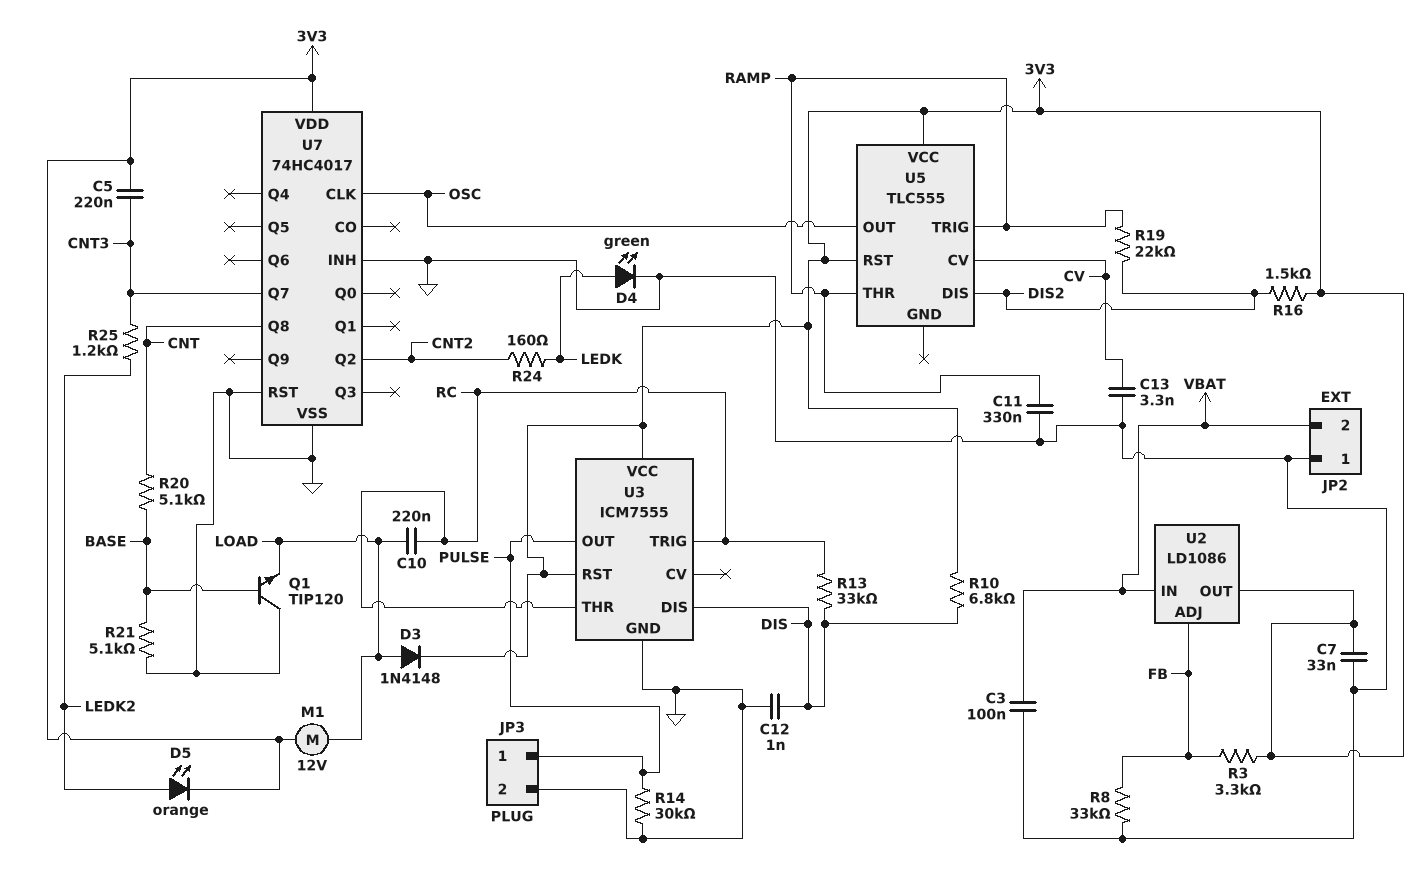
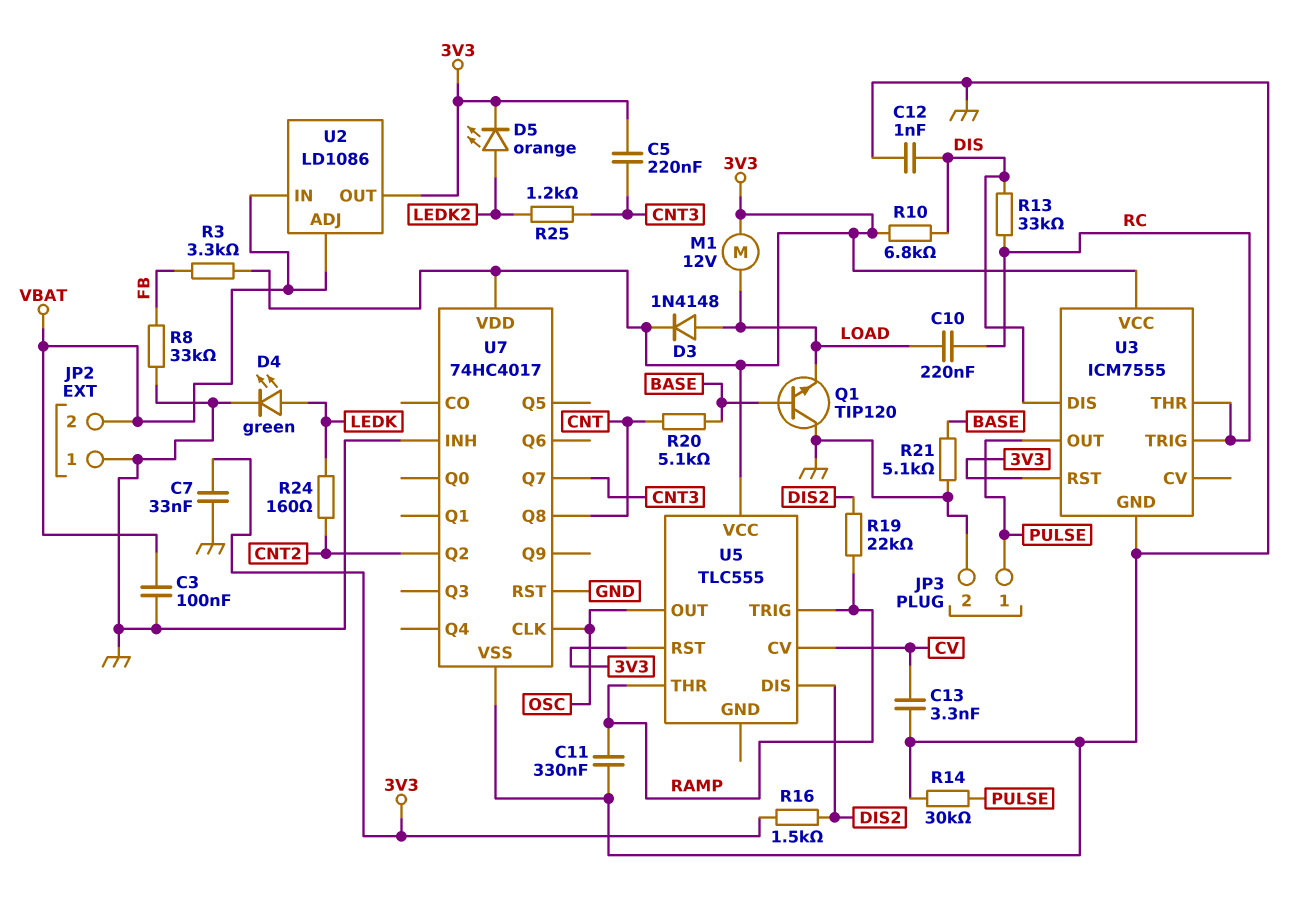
U2 pin ADJ: FB -> VBAT

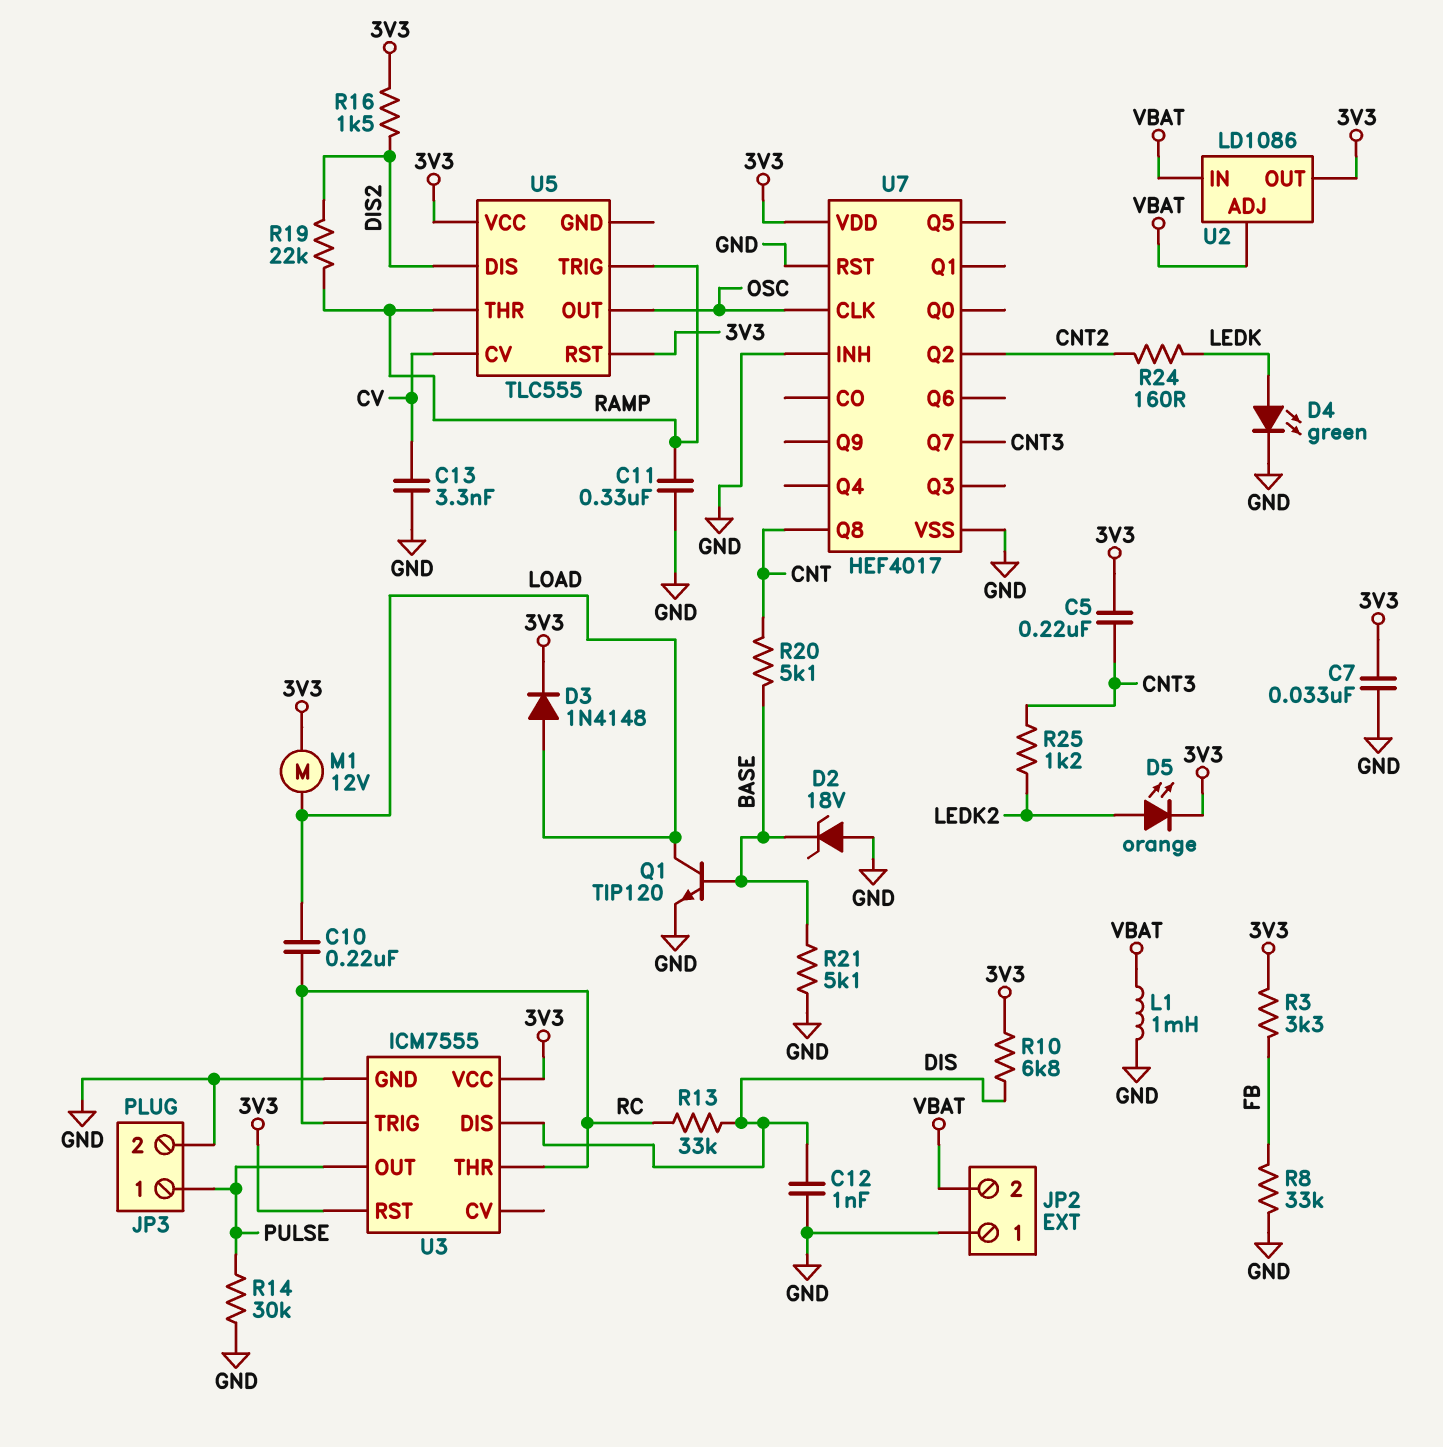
C3: 100nF (GND, VBAT) -> none
D2: none -> zener 18V (A GND, K BASE)
L1: none -> 1mH (GND, VBAT)
Q1: NPN TIP120 (B BASE, C GND, E LOAD) -> NPN TIP120 (B BASE, C LOAD, E GND)
U7: 74HC4017 -> HEF4017

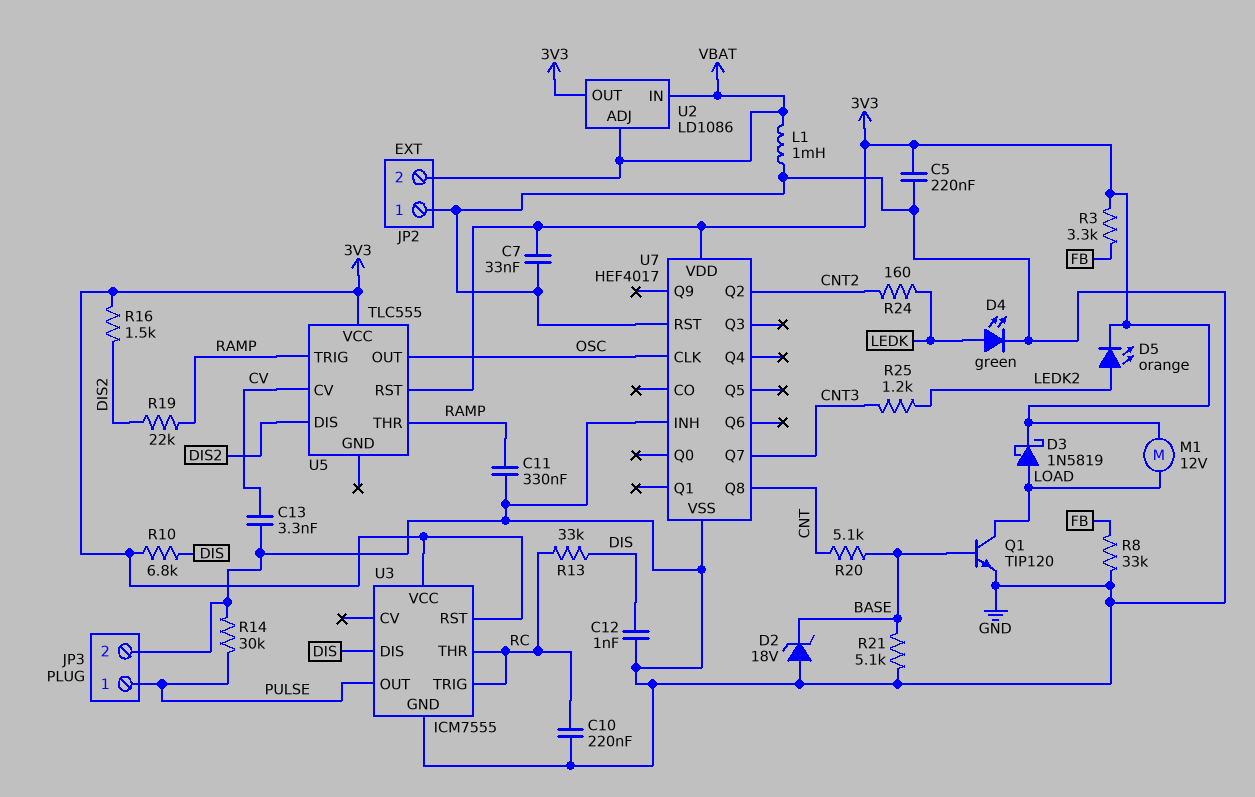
C5: 220nF (3V3, CNT3) -> 220nF (3V3, GND)
C10: 220nF (LOAD, RC) -> 220nF (GND, RC)
D3: diode 1N4148 (A LOAD, K 3V3) -> schottky 1N5819 (A LOAD, K 3V3)

